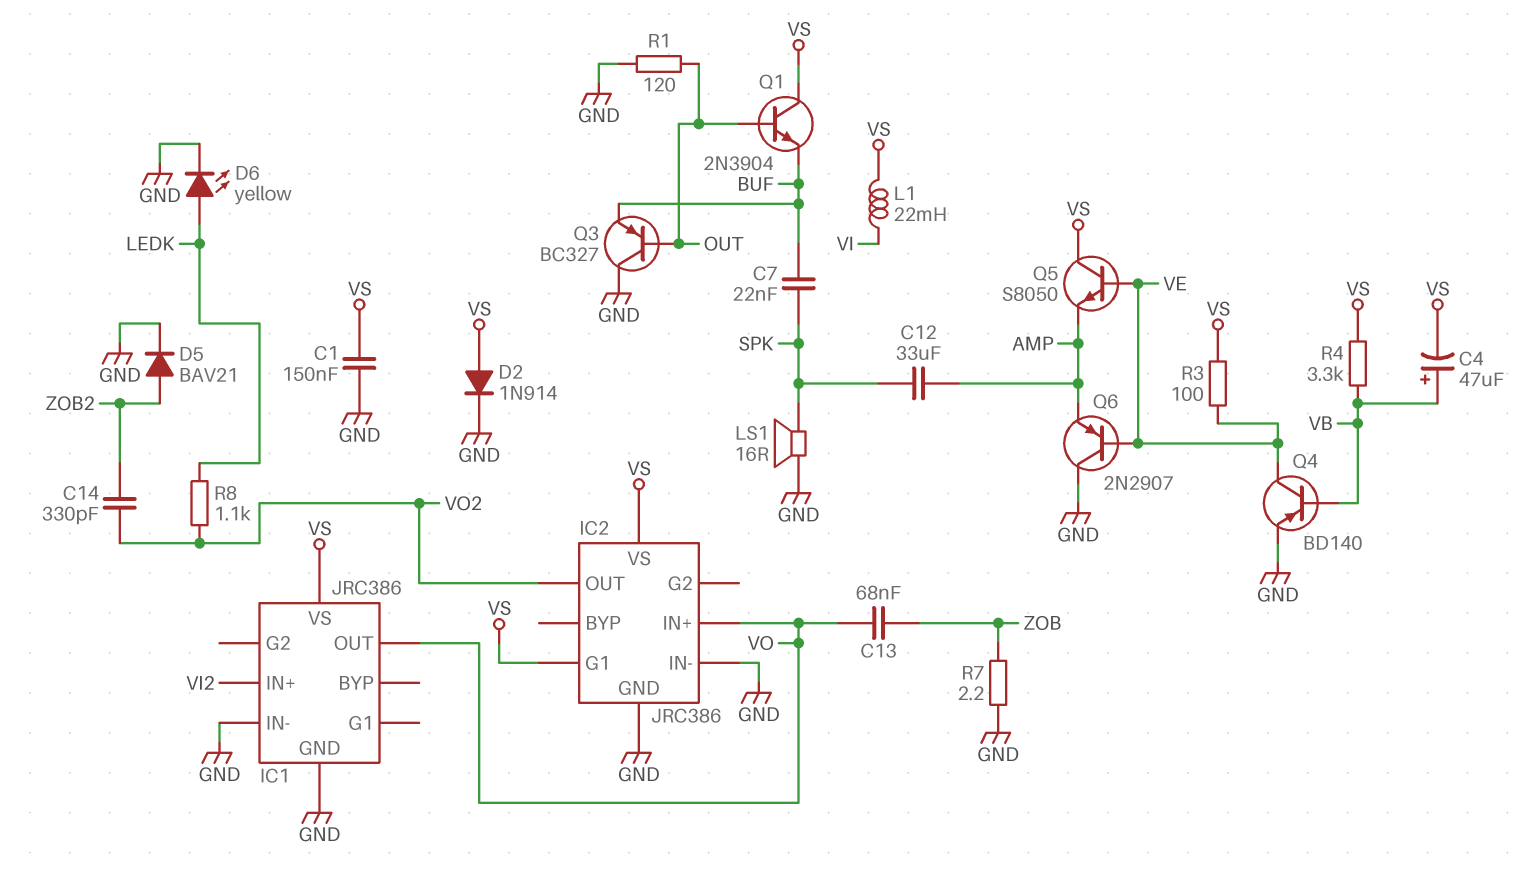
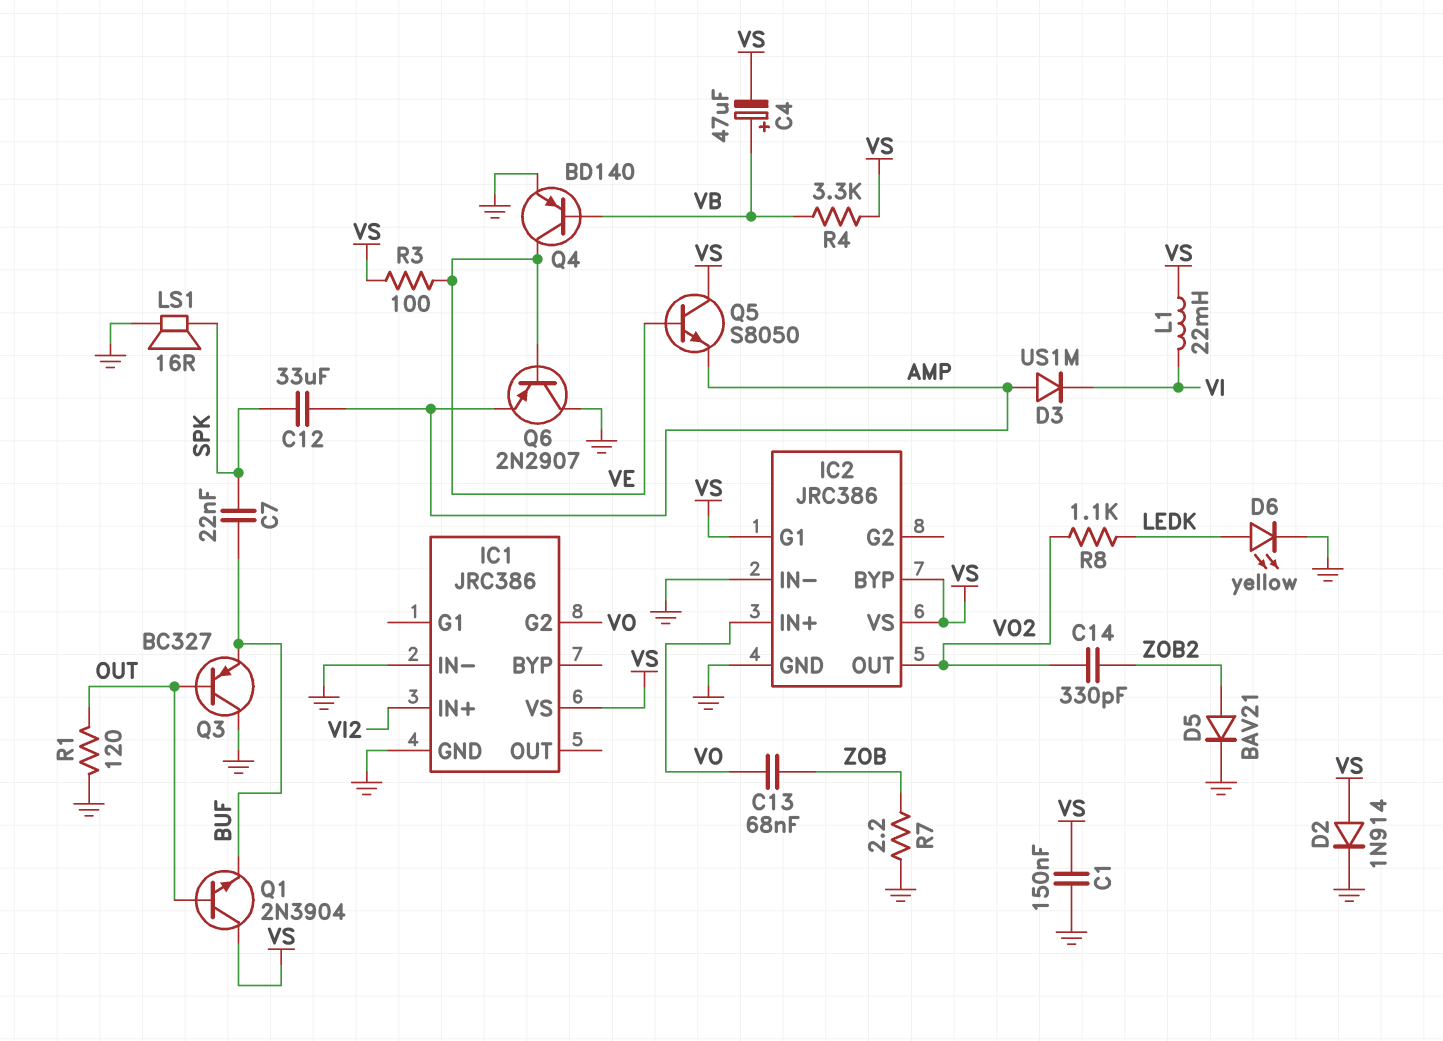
D3: none -> diode US1M (A AMP, K VI)
IC1 pin G2: none -> VO
IC1 pin OUT: VO -> none
IC2 pin BYP: none -> VS

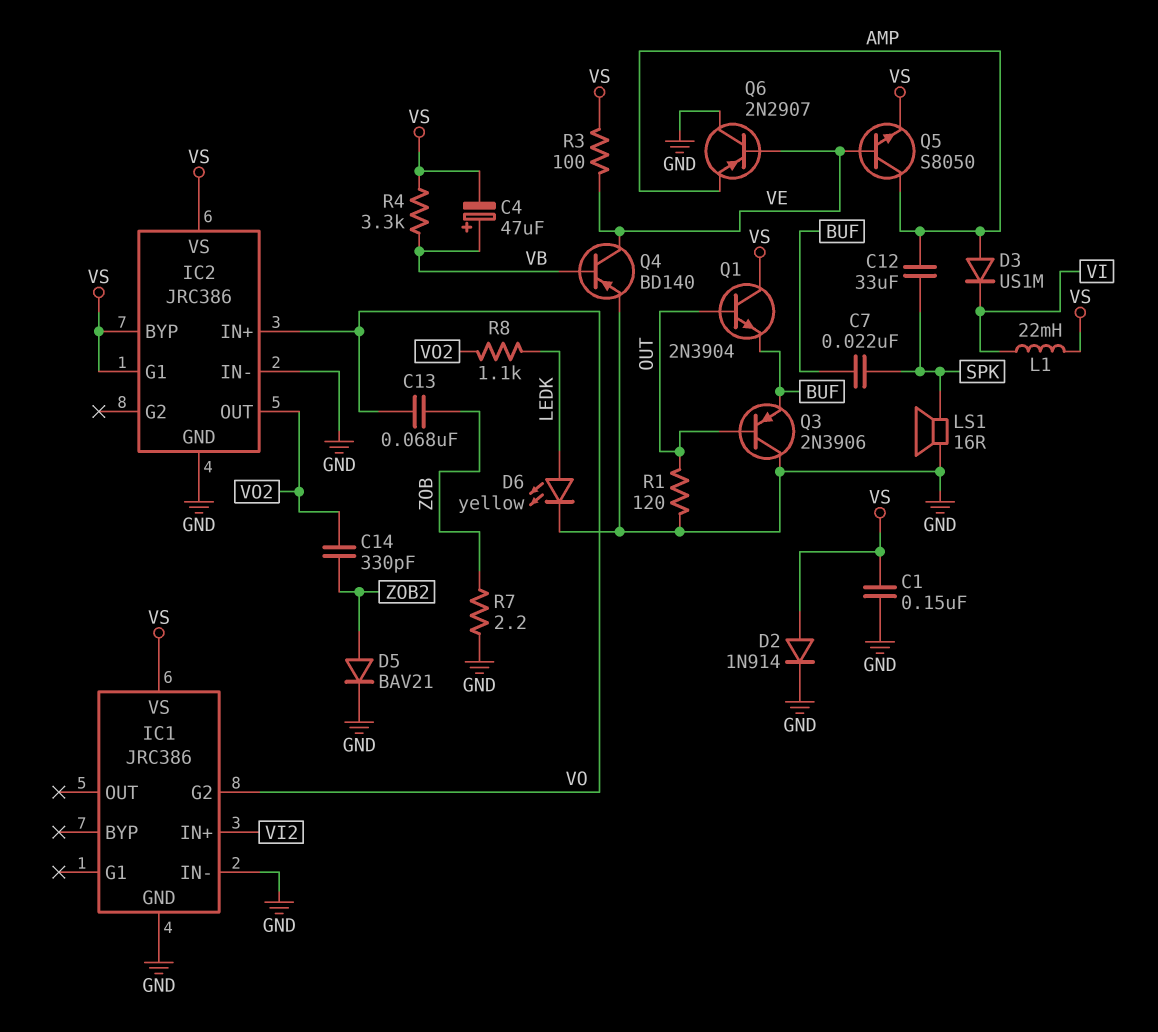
Q3: PNP BC327 (B OUT, C GND, E BUF) -> PNP 2N3906 (B OUT, C GND, E BUF)
Q5: NPN S8050 (B VE, C VS, E AMP) -> NPN S8050 (B VE, C AMP, E VS)

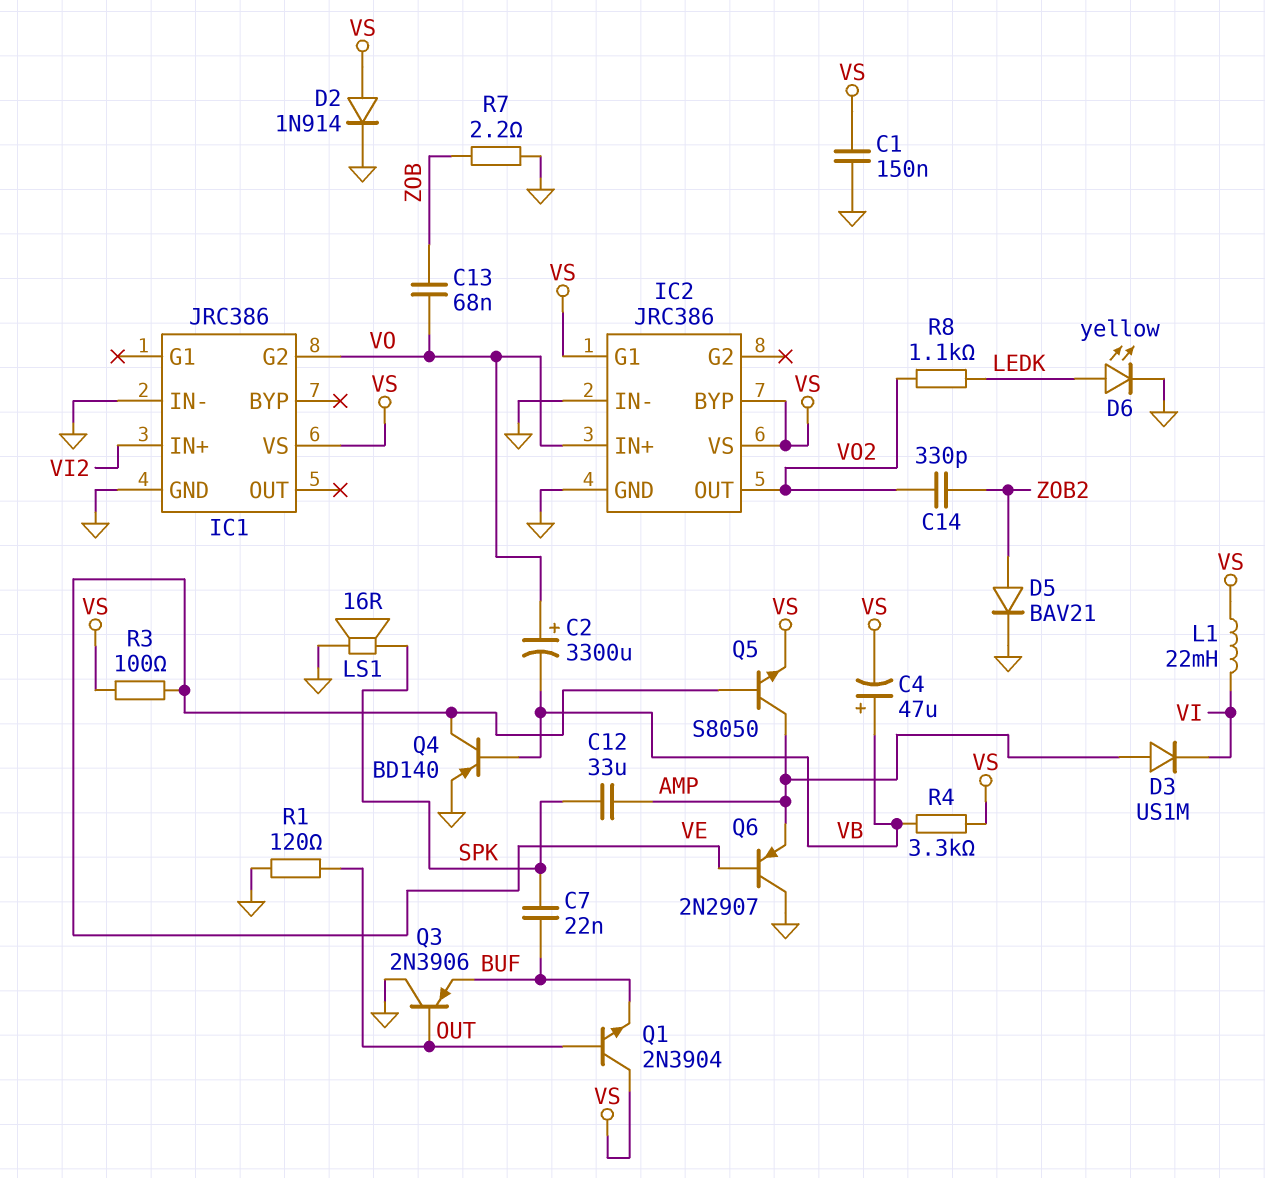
C2: none -> 3300uF (plus VO, minus VB)

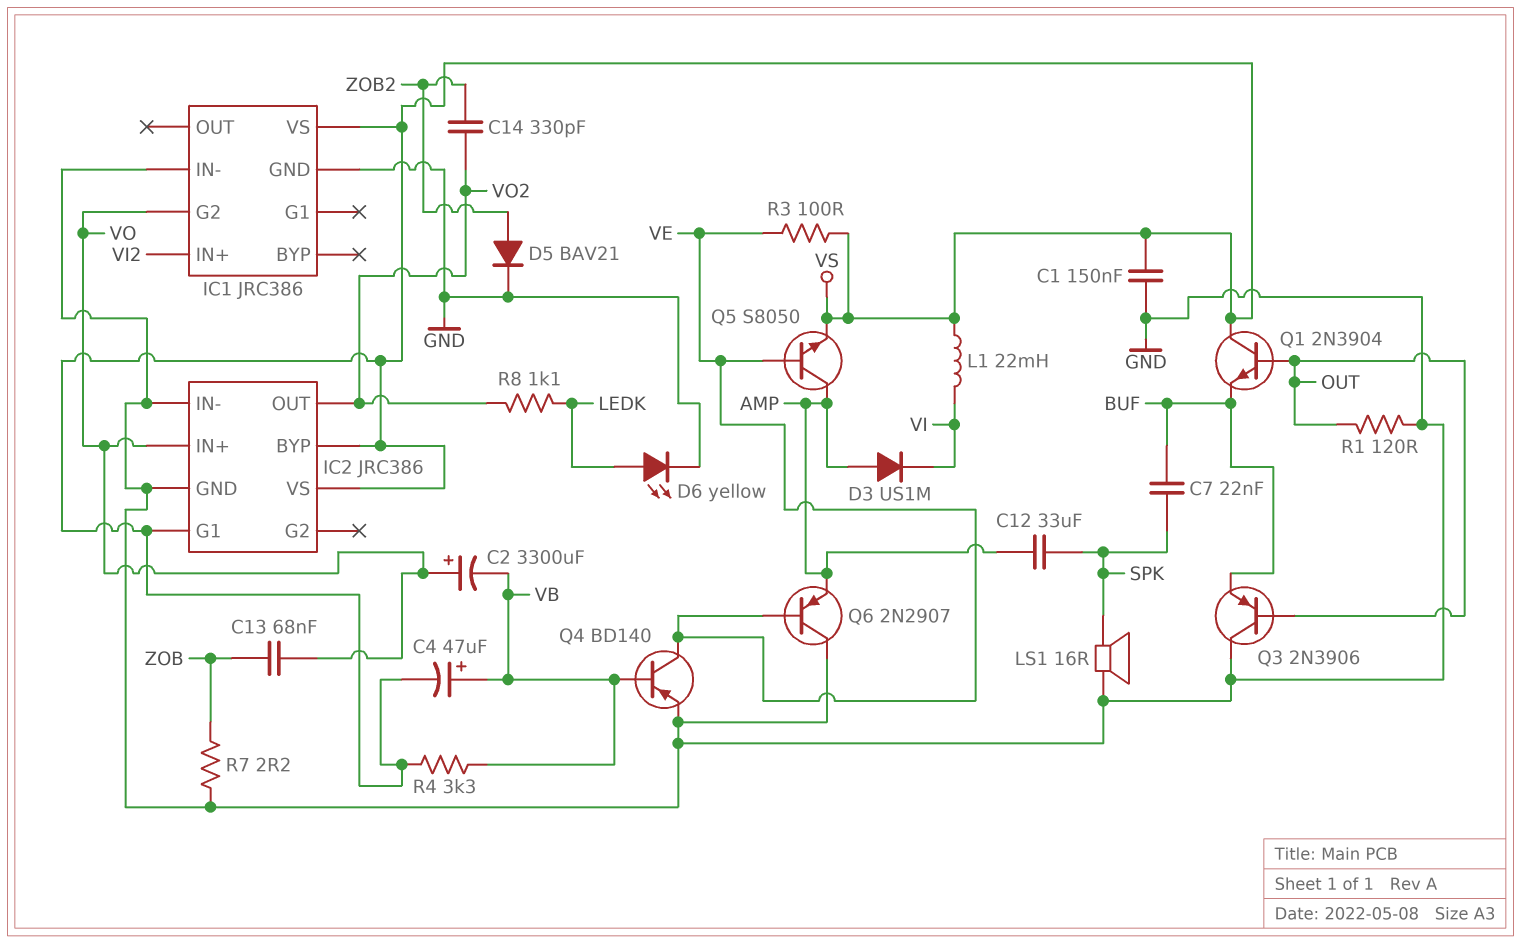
D2: diode 1N914 (A VS, K GND) -> none

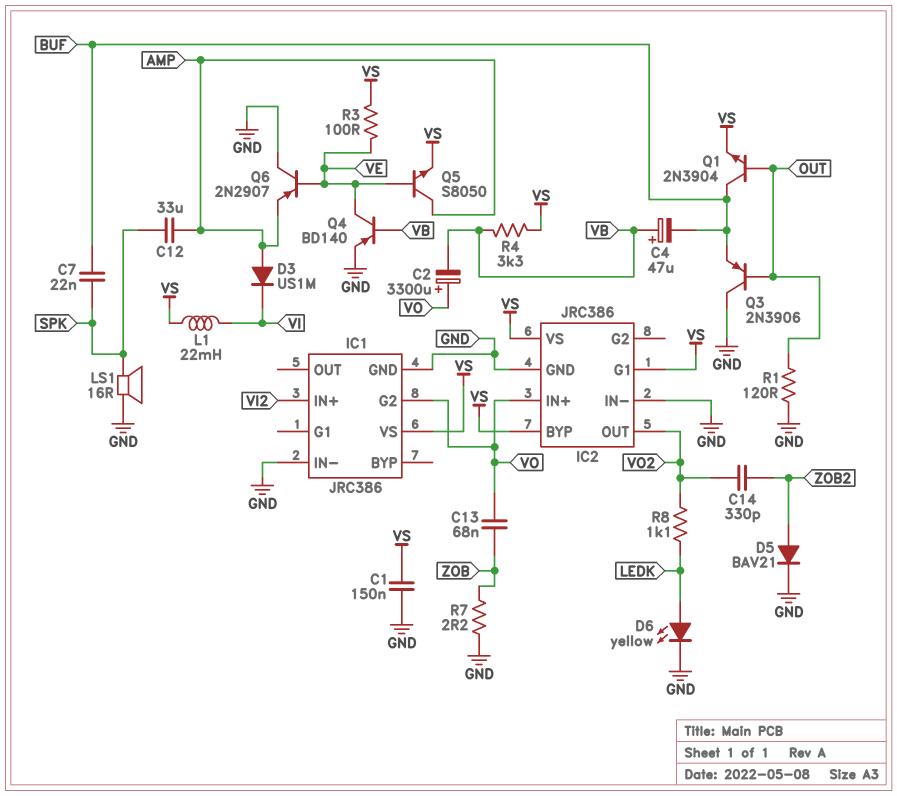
C4: 47uF (plus VB, minus VS) -> 47uF (plus VB, minus BUF)
Q1: NPN 2N3904 (B OUT, C VS, E BUF) -> NPN 2N3904 (B OUT, C BUF, E VS)

